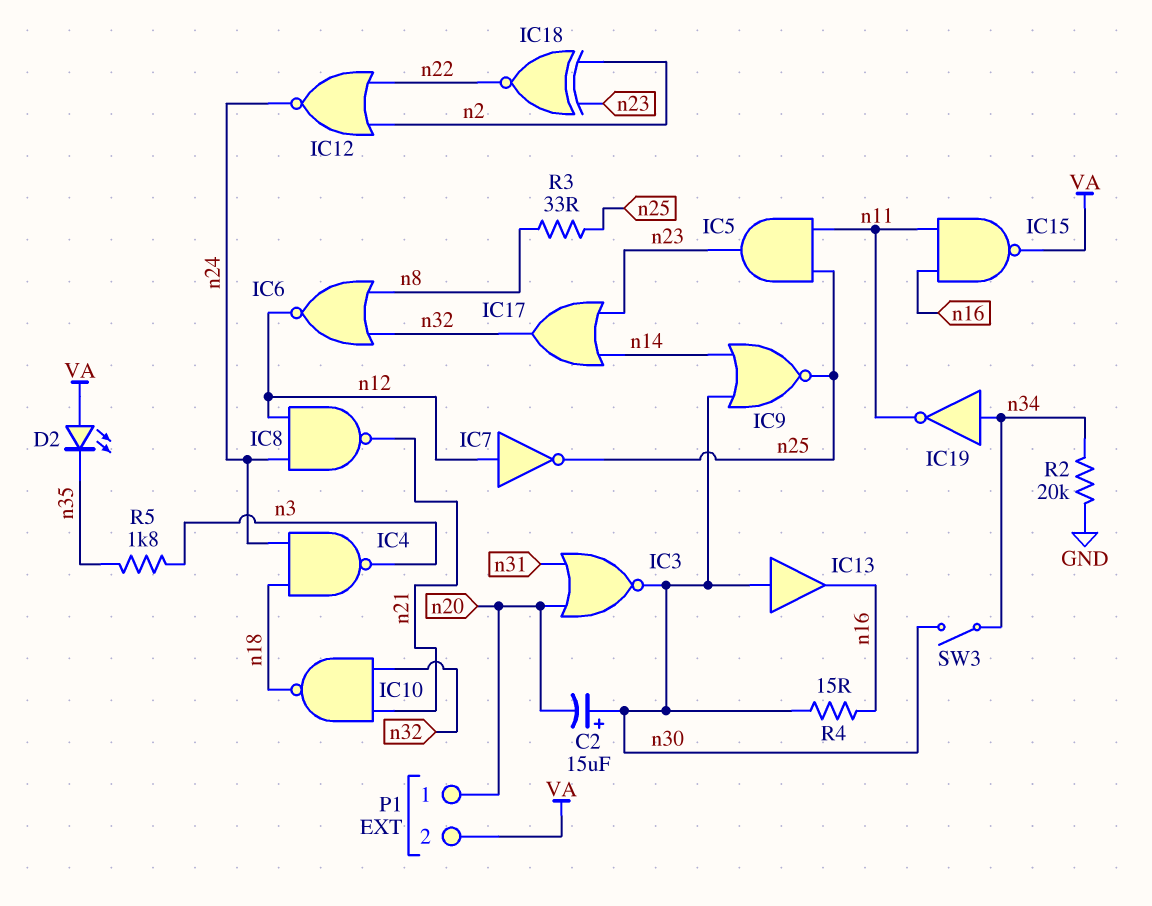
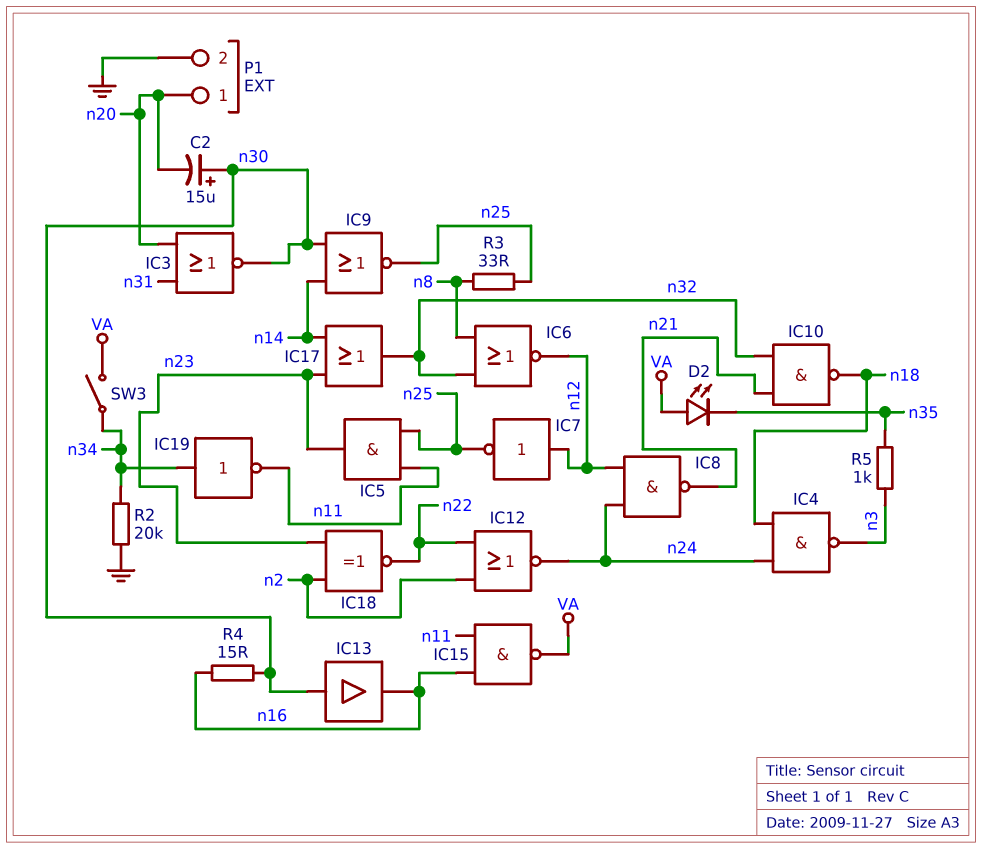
P1 pin 2: VA -> GND
R5: 1.8k (n3, n35) -> 1k (n3, n35)
SW3: switch (n30, n34) -> switch (VA, n34)

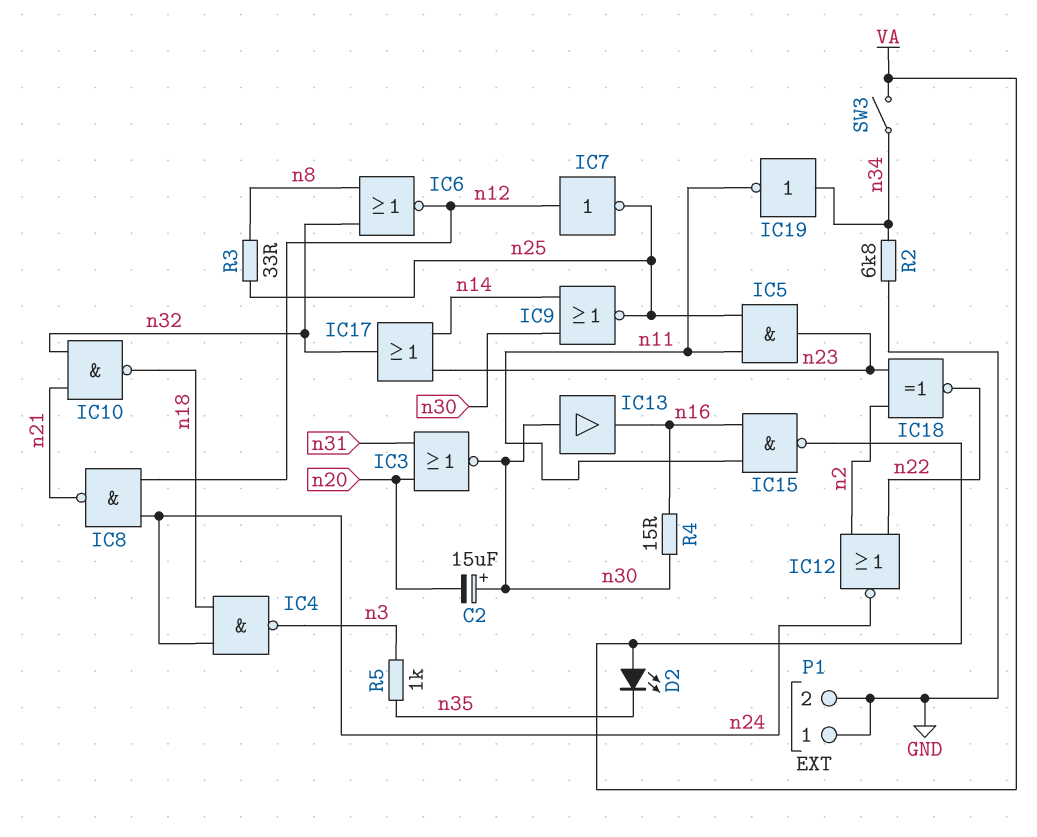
P1 pin 1: n20 -> GND
R2: 20k (GND, n34) -> 6.8k (GND, n34)

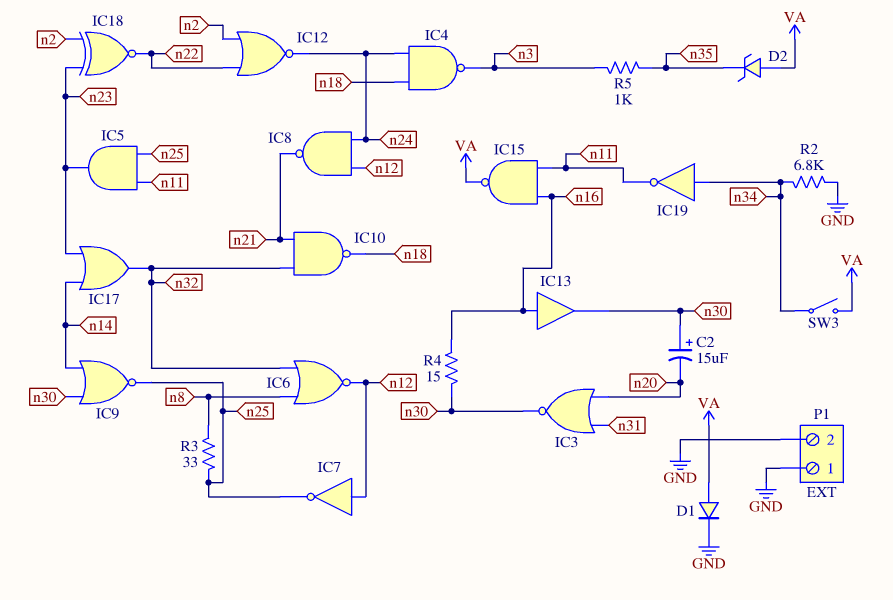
D1: none -> diode (A VA, K GND)
D2: LED (A VA, K n35) -> zener (A VA, K n35)
IC13: buffer (in n30, out n16) -> buffer (in n16, out n30)

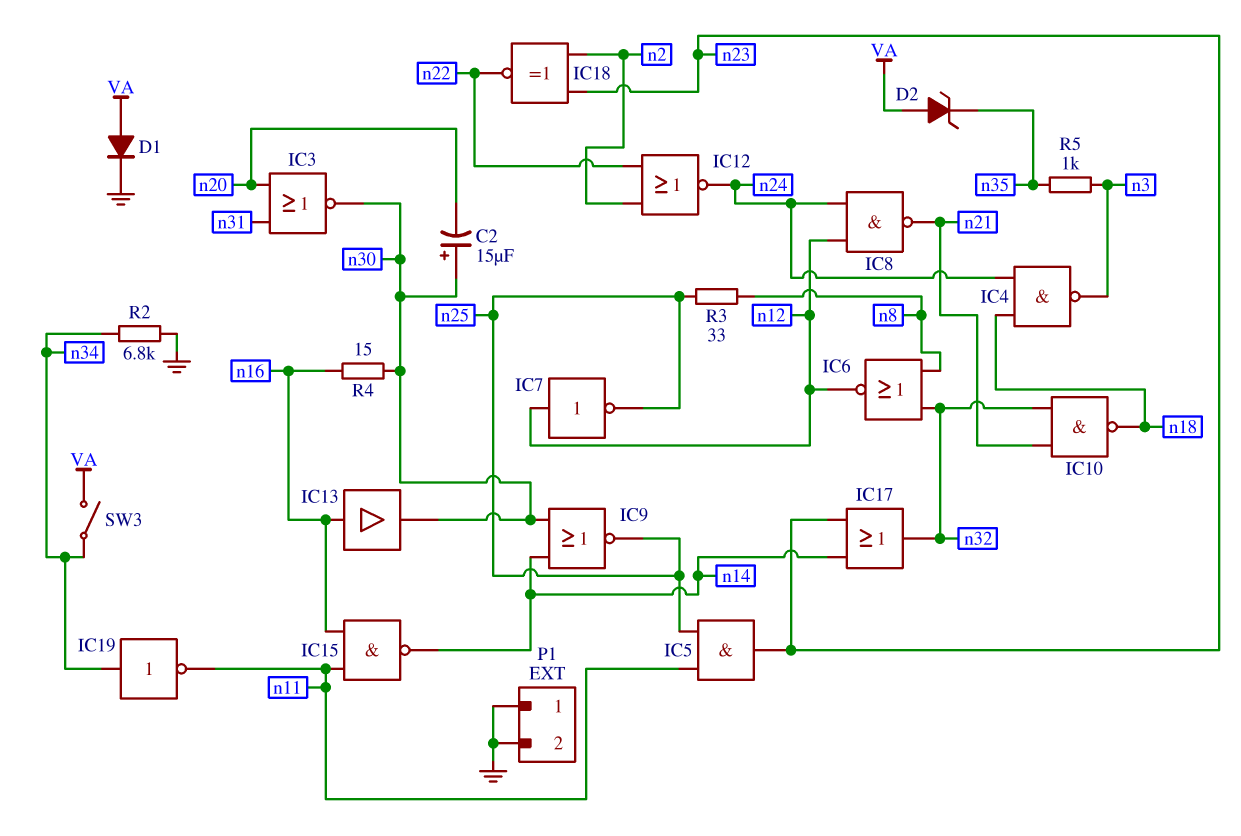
IC15: NAND (in n11, in n16, out VA) -> NAND (in n11, in n16, out n14)

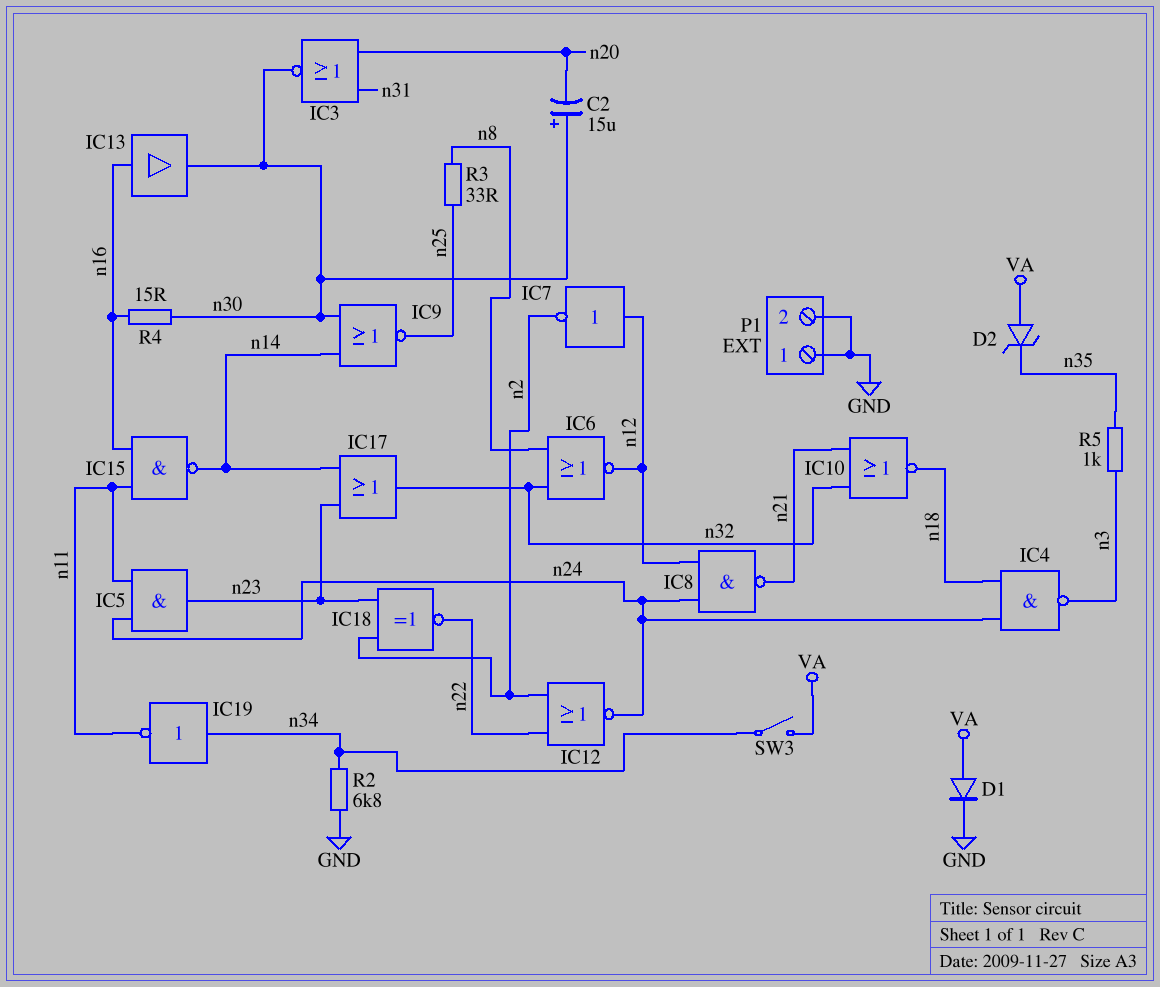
IC5: AND (in n11, in n25, out n23) -> AND (in n11, in n24, out n23)
IC7: NOT (in n12, out n25) -> NOT (in n12, out n2)
IC10: NAND (in n21, in n32, out n18) -> NOR (in n21, in n32, out n18)

